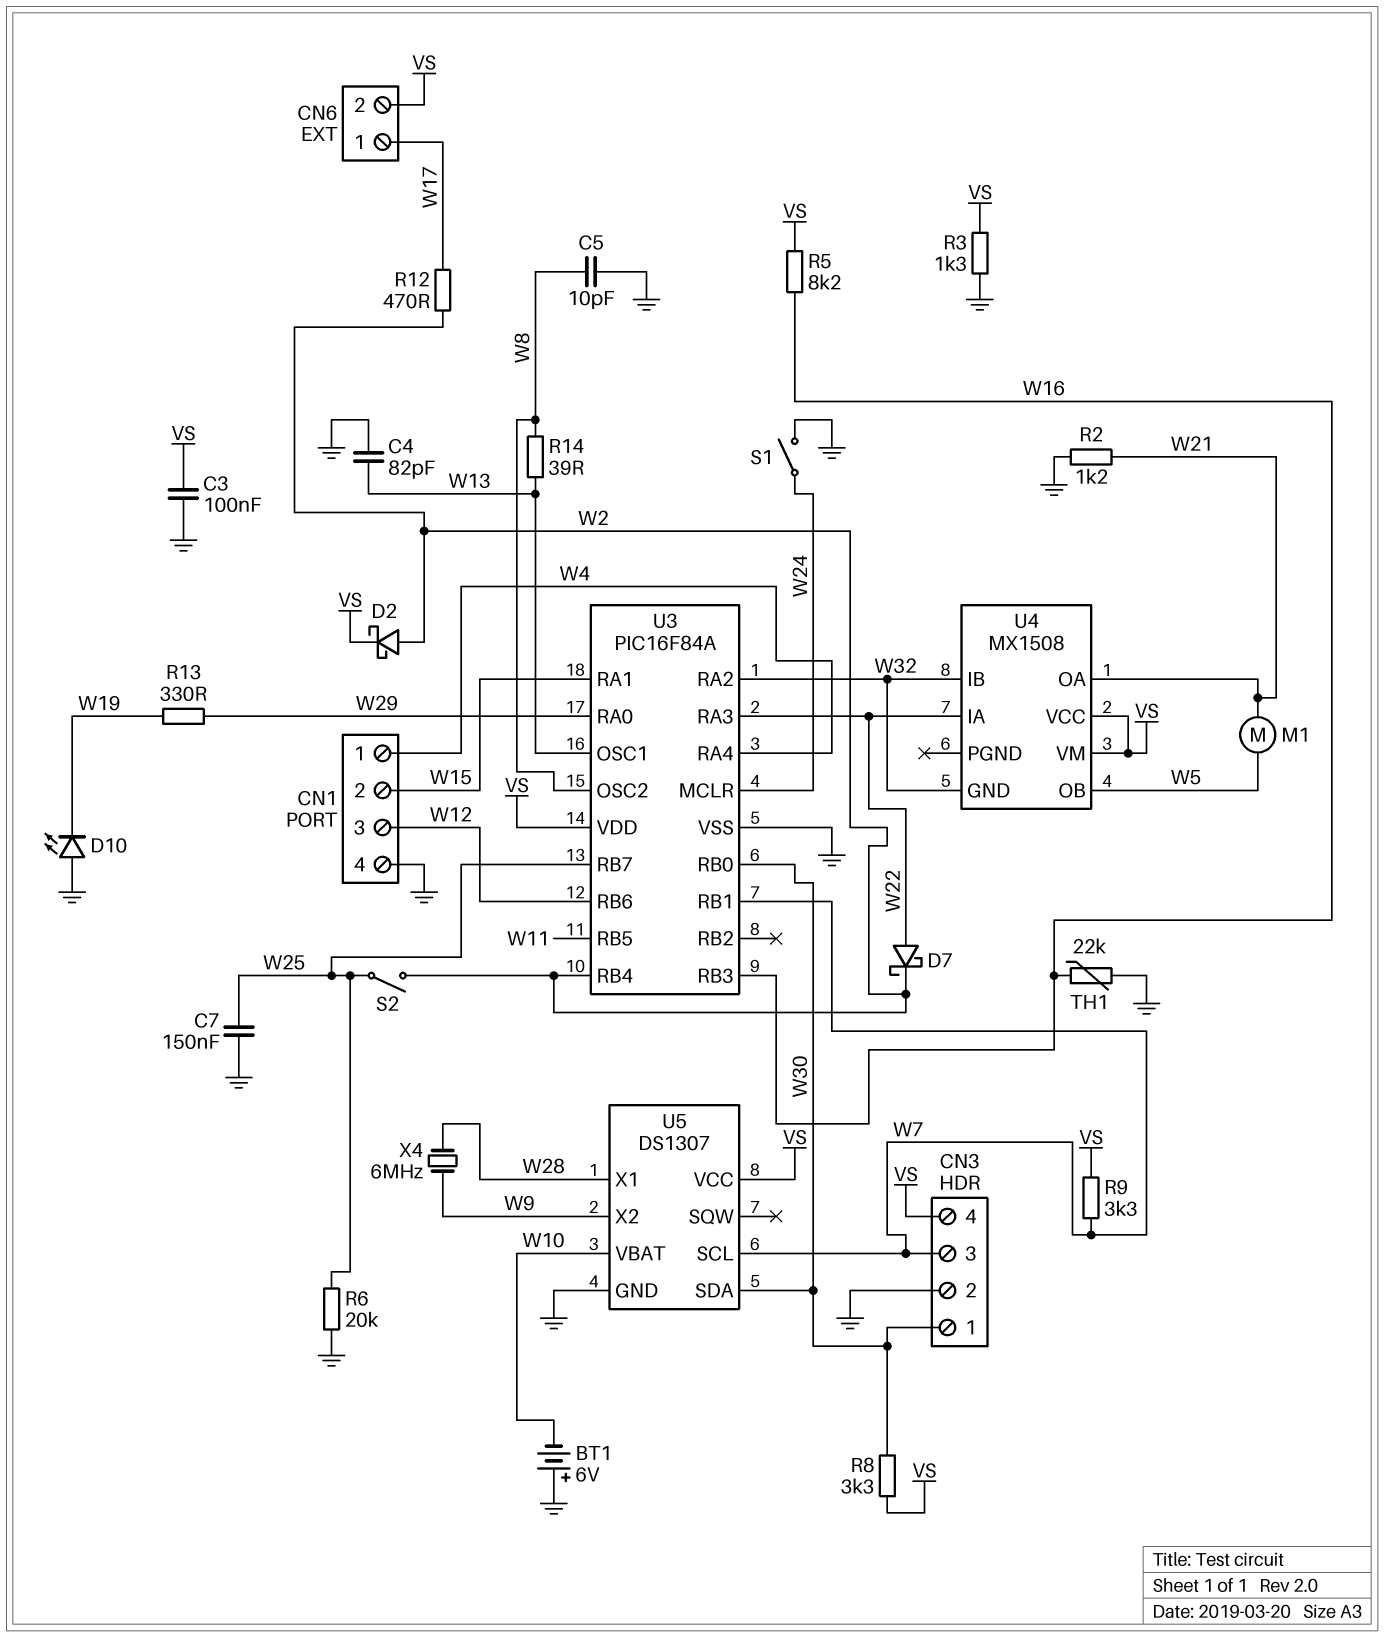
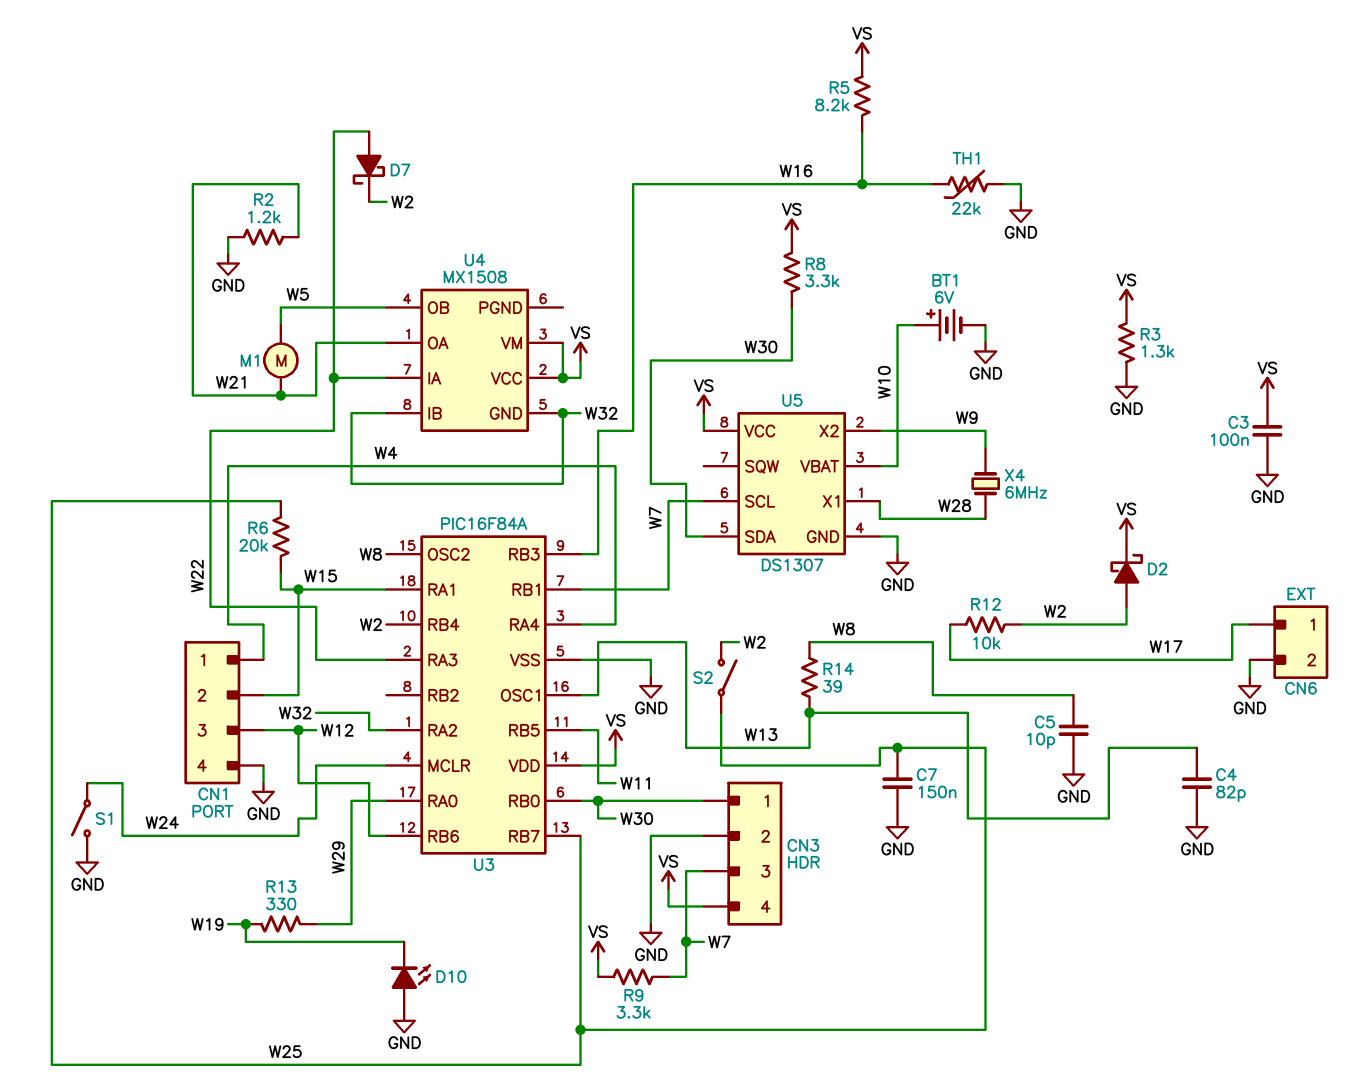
BT1: 6V (plus GND, minus W10) -> 6V (plus W10, minus GND)
CN6 pin 2: VS -> GND
R6: 20k (GND, W25) -> 20k (W15, W25)
R12: 470 (W2, W17) -> 10k (W2, W17)

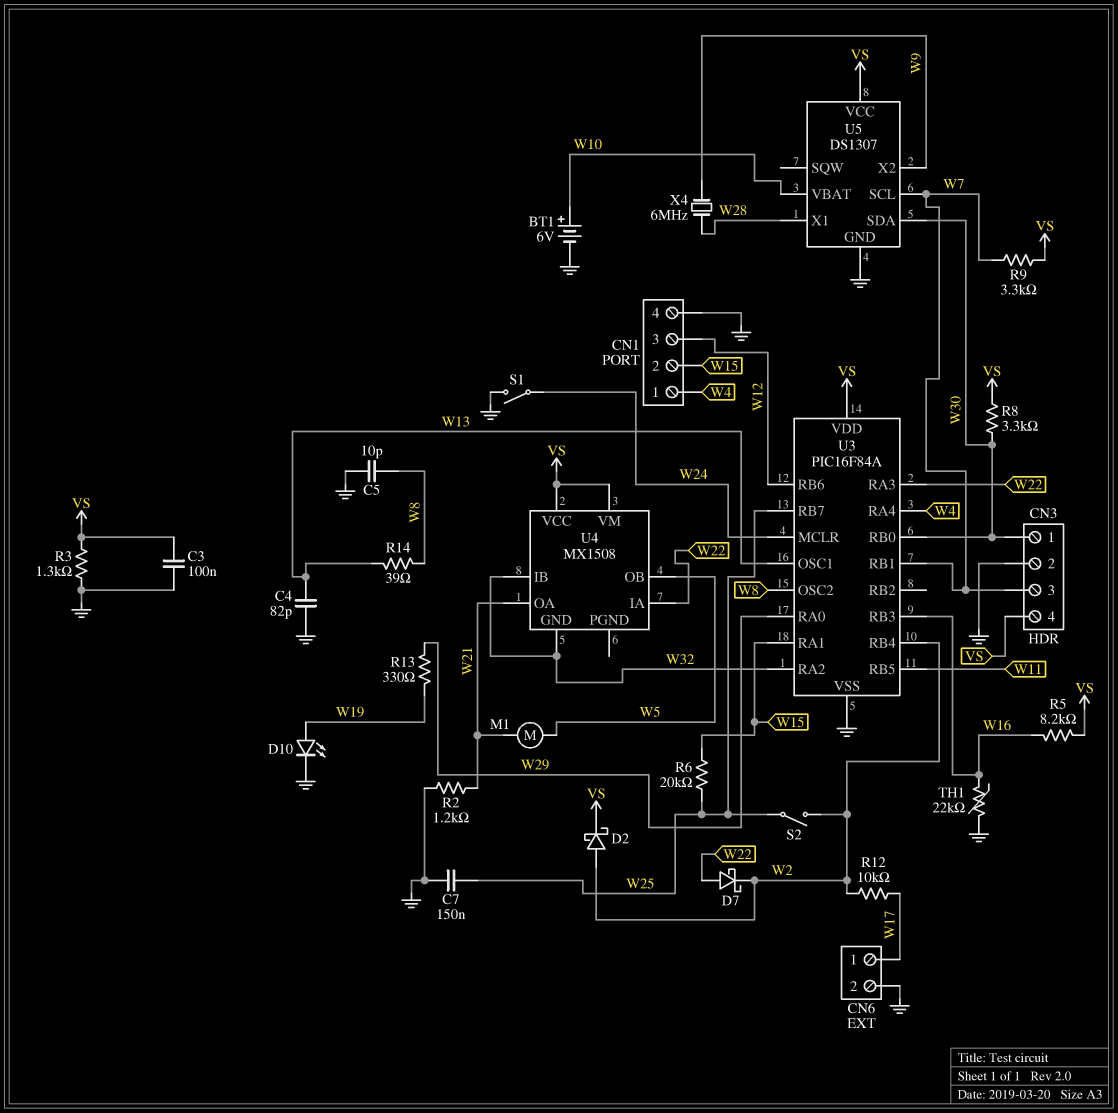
D10: LED (A GND, K W19) -> LED (A W19, K GND)

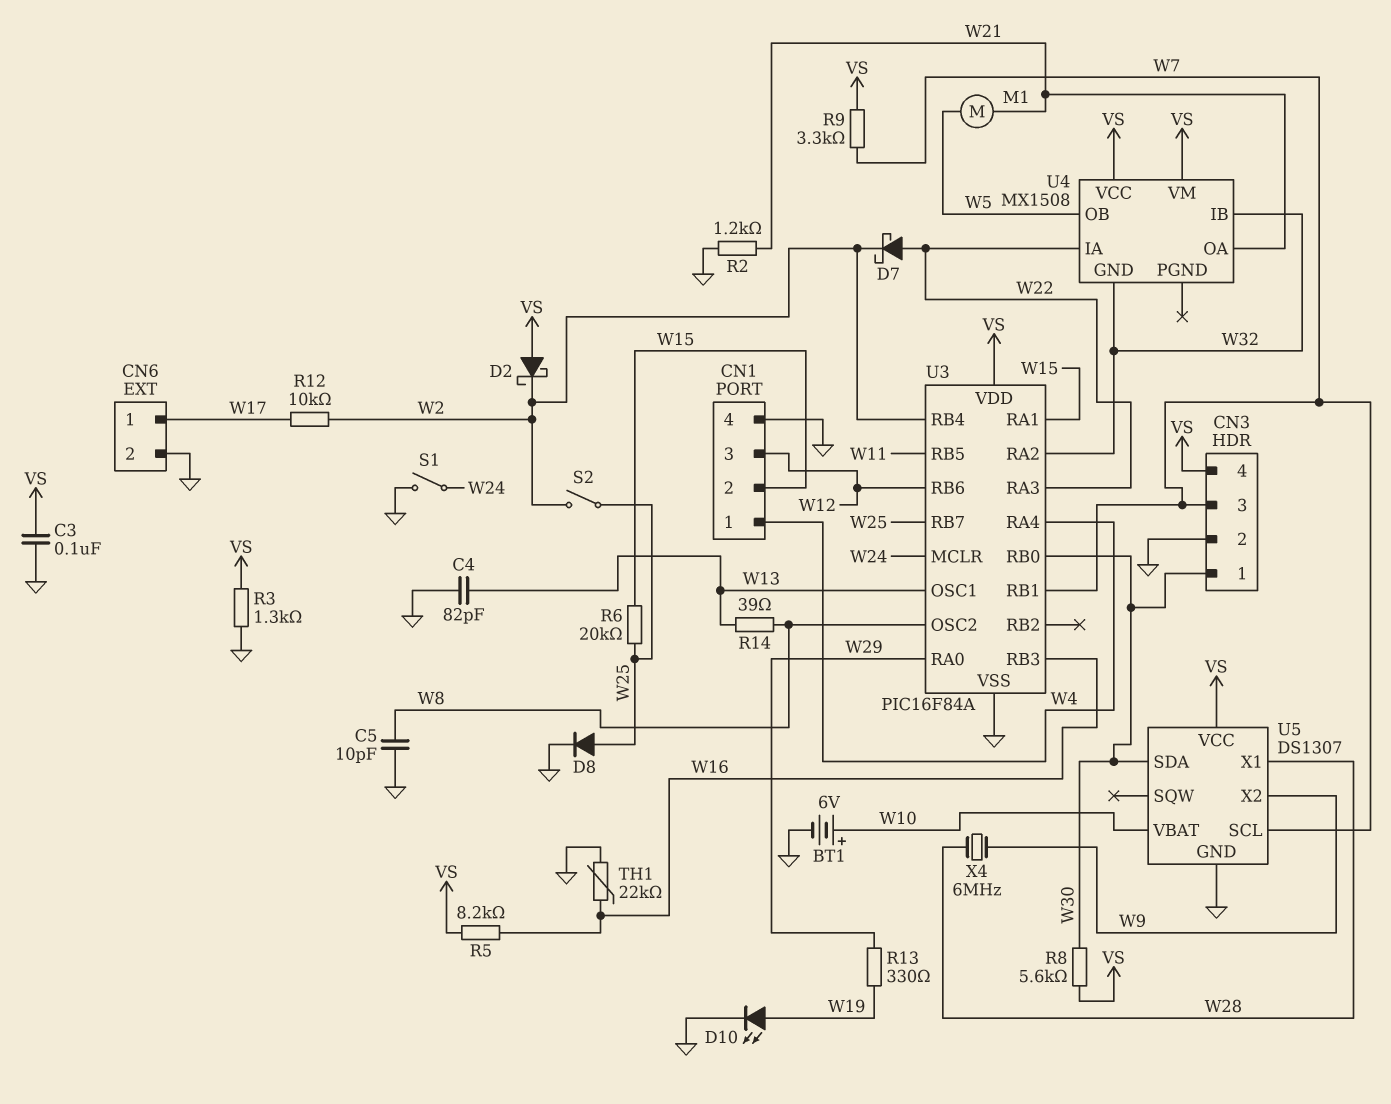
C7: 150nF (GND, W25) -> none
D2: schottky (A W2, K VS) -> schottky (A VS, K W2)
D8: none -> diode (A W25, K GND)
R8: 3.3k (VS, W30) -> 5.6k (VS, W30)

